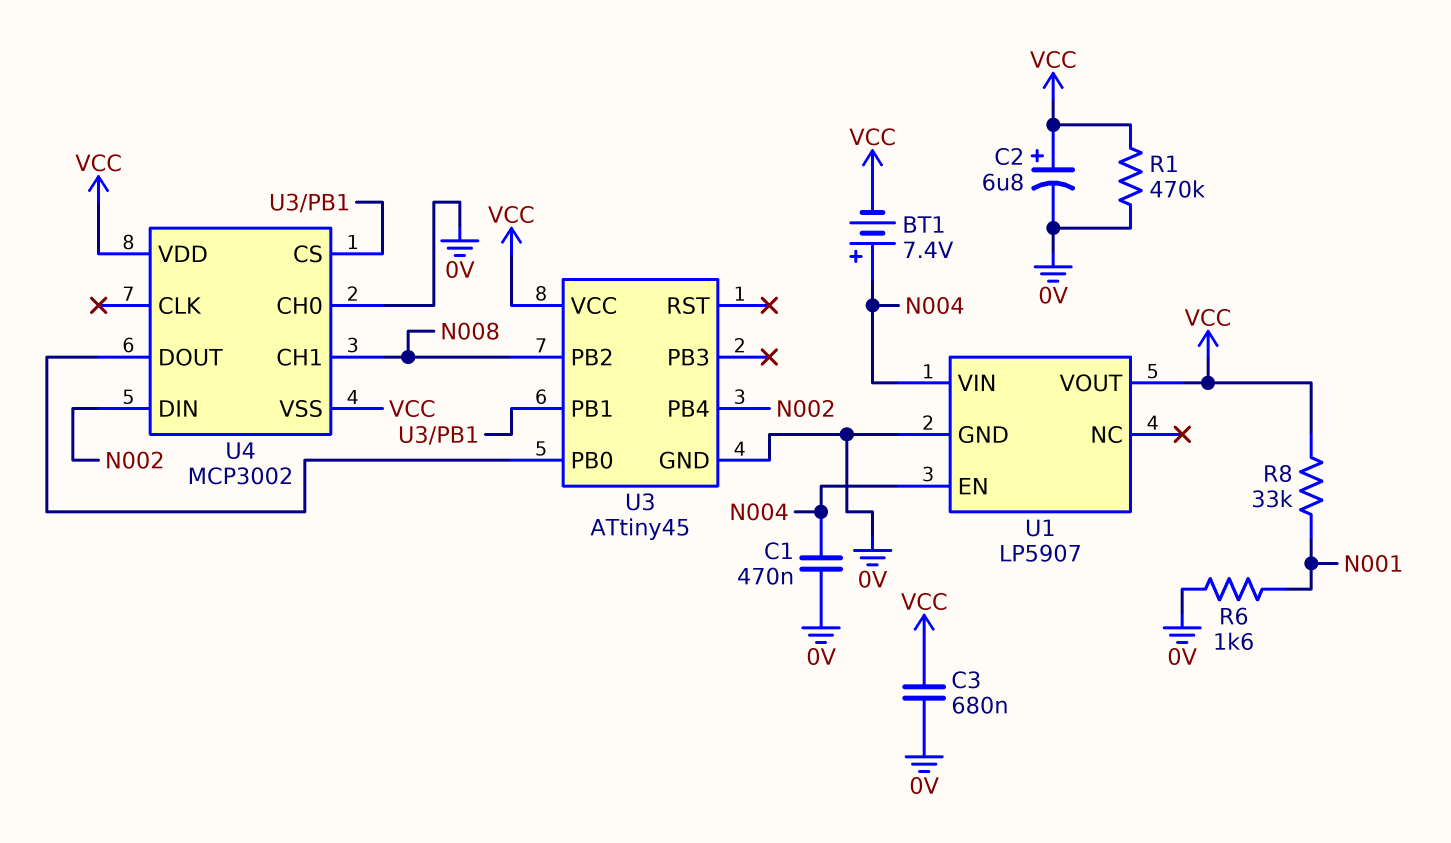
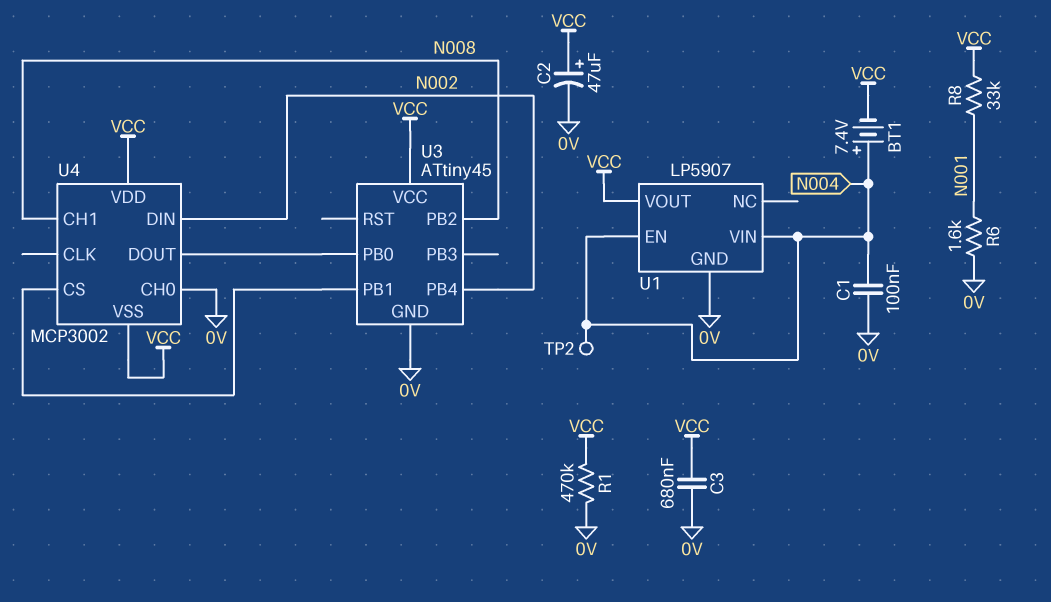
C1: 470nF (0V, N004) -> 100nF (0V, N004)
C2: 6.8uF (plus VCC, minus 0V) -> 47uF (plus VCC, minus 0V)
TP2: none -> test point (N004)

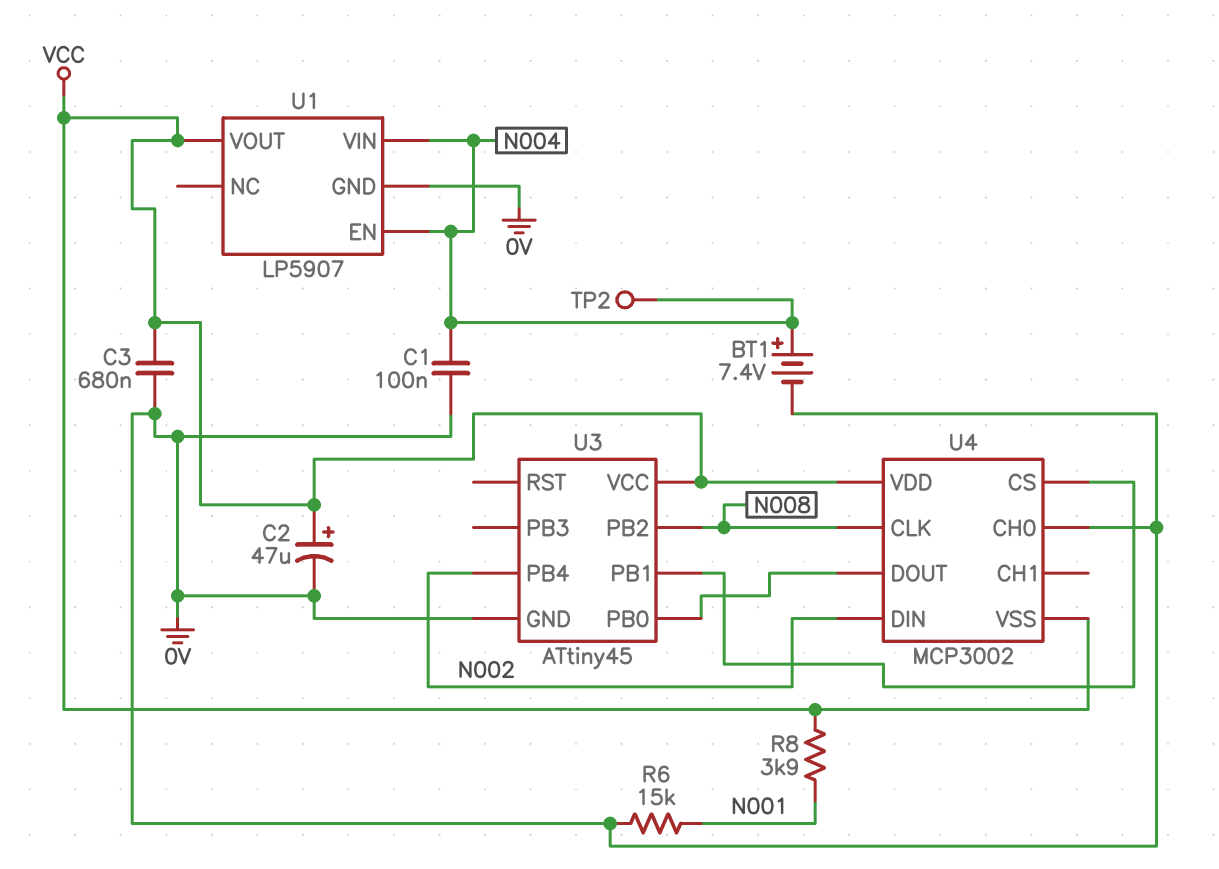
BT1: 7.4V (plus N004, minus VCC) -> 7.4V (plus N004, minus 0V)
R1: 470k (0V, VCC) -> none
R6: 1.6k (0V, N001) -> 15k (0V, N001)
R8: 33k (N001, VCC) -> 3.9k (N001, VCC)
U4 pin CH1: N008 -> none
U4 pin CLK: none -> N008

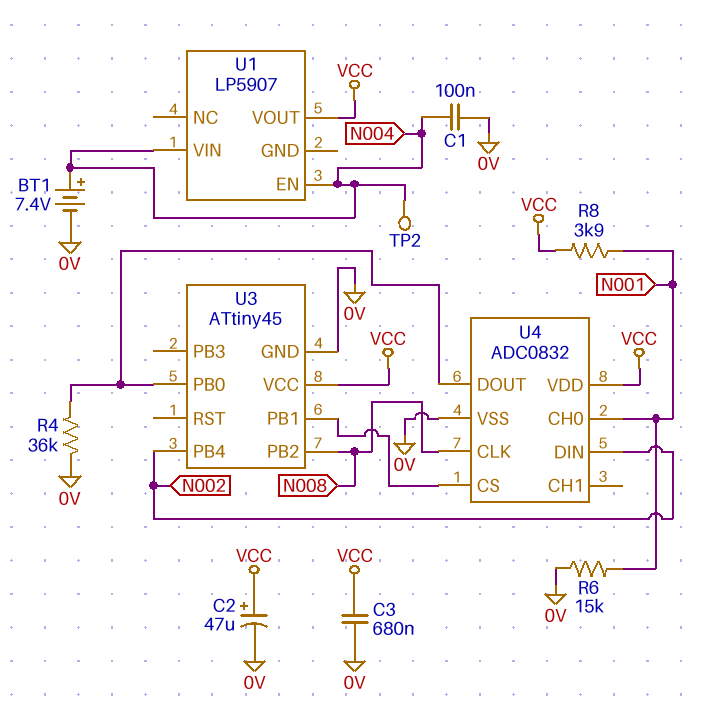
R4: none -> 36k (0V, U3/PB0)
U1 pin GND: 0V -> none
U4: MCP3002 -> ADC0832
U4 pin CH0: 0V -> N001
U4 pin VSS: VCC -> 0V

